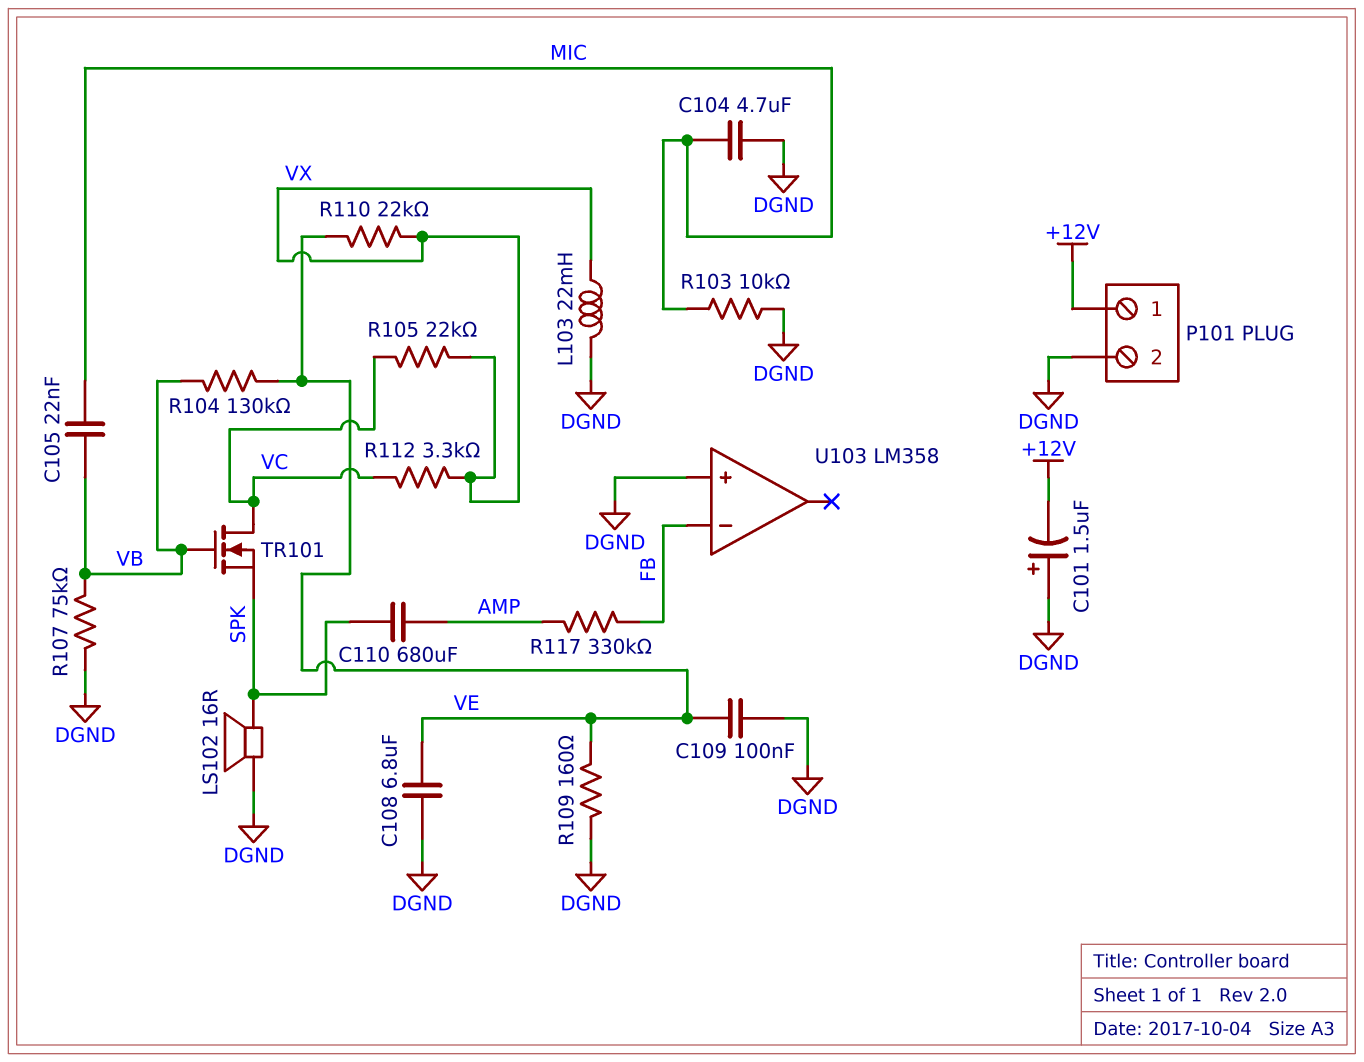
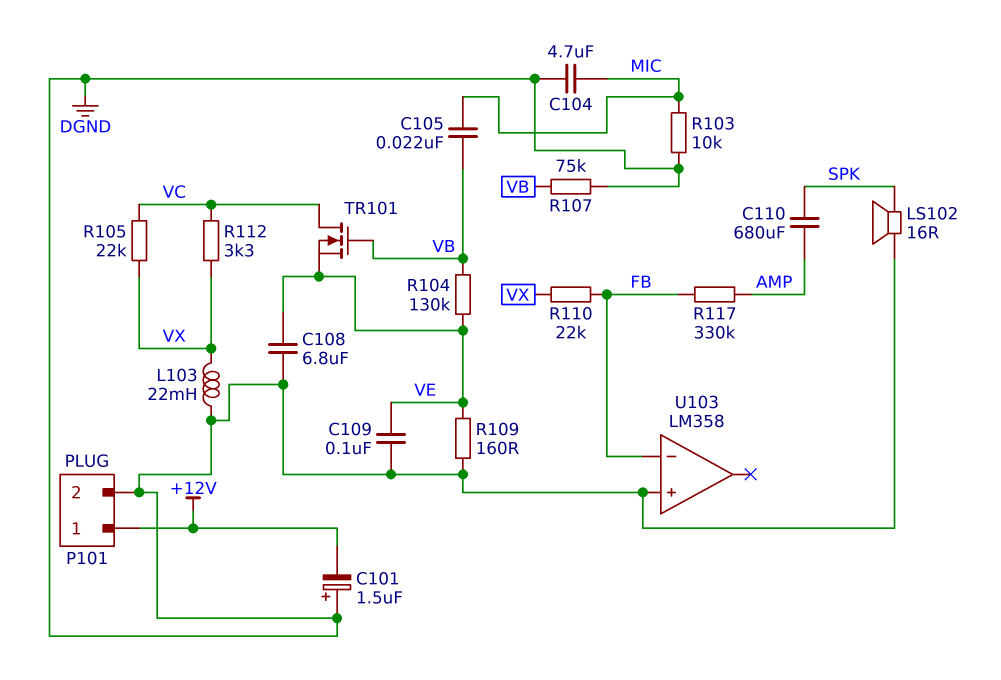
R110: 22k (VE, VX) -> 22k (FB, VX)
TR101: NMOS (G VB, D VC, S SPK) -> NMOS (G VB, D VC, S VE)

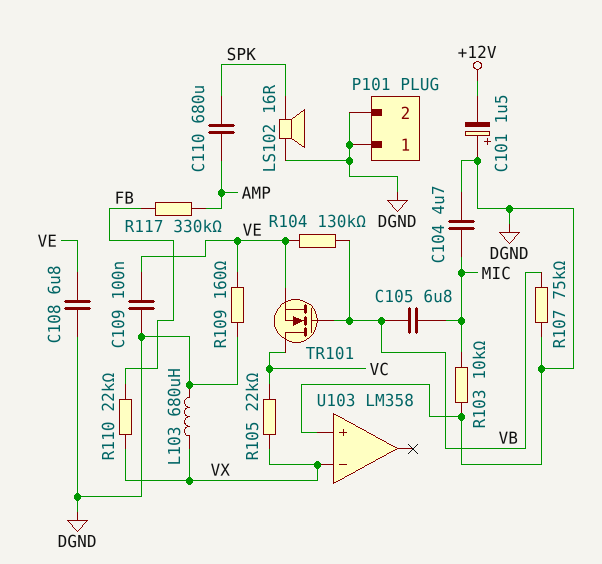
C105: 22nF (MIC, VB) -> 6.8uF (MIC, VB)
L103: 22mH (DGND, VX) -> 680uH (DGND, VX)
P101 pin 1: +12V -> DGND
R112: 3.3k (VC, VX) -> none
U103 pin in-: FB -> VX

